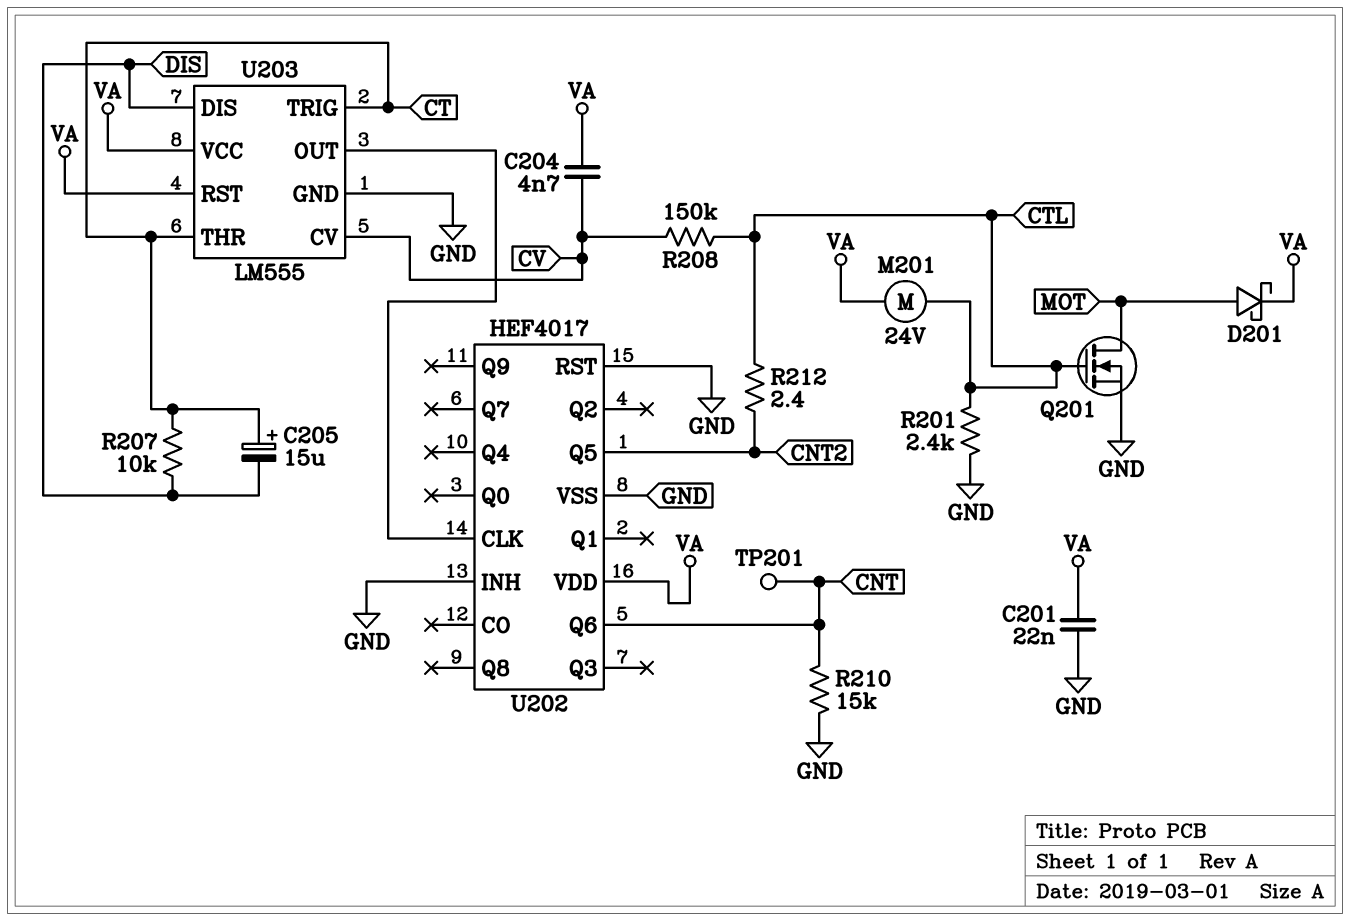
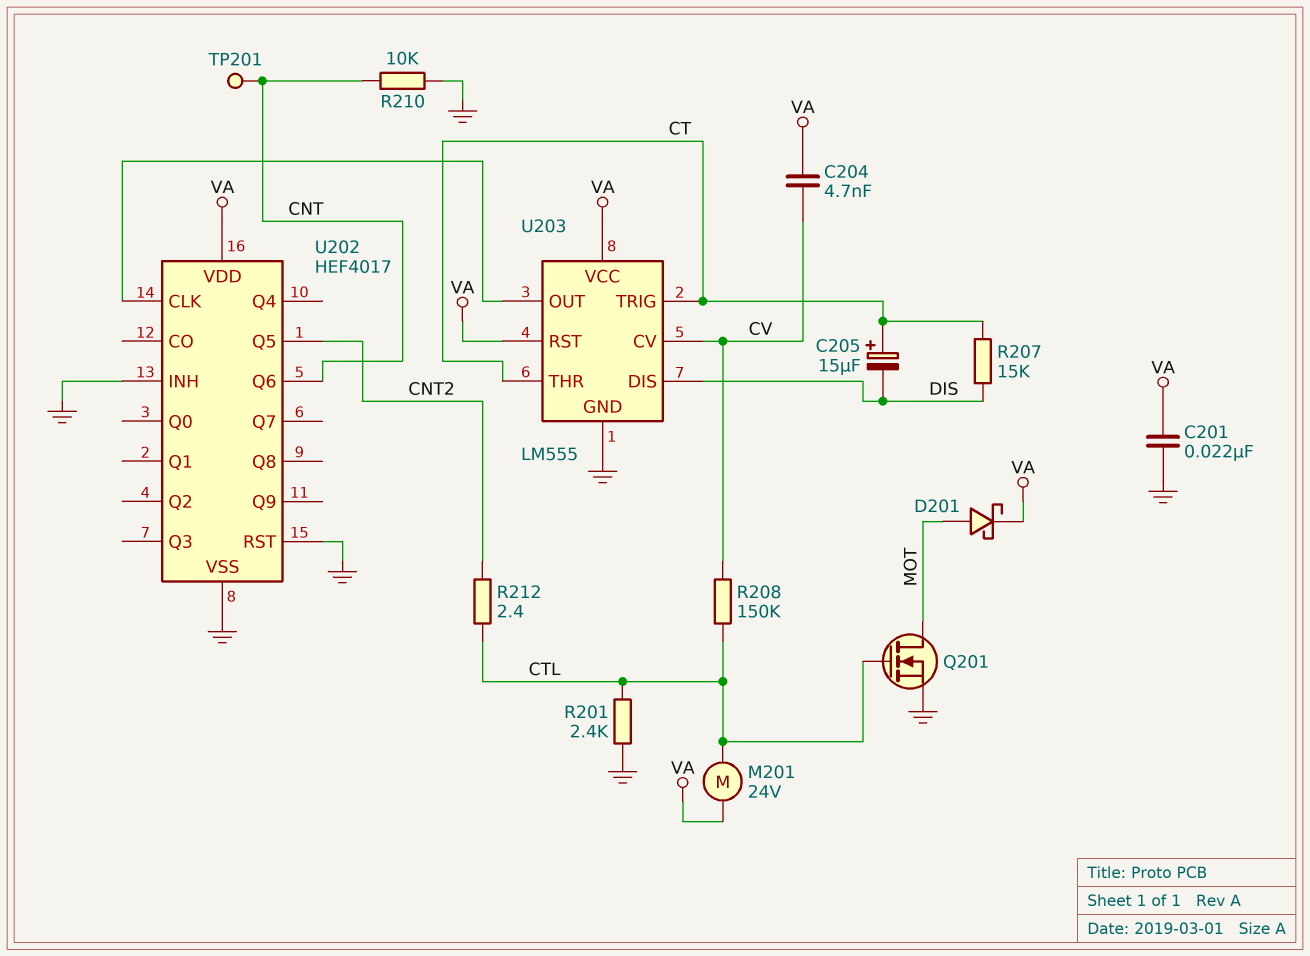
R207: 10k (CT, DIS) -> 15k (CT, DIS)
R210: 15k (CNT, GND) -> 10k (CNT, GND)

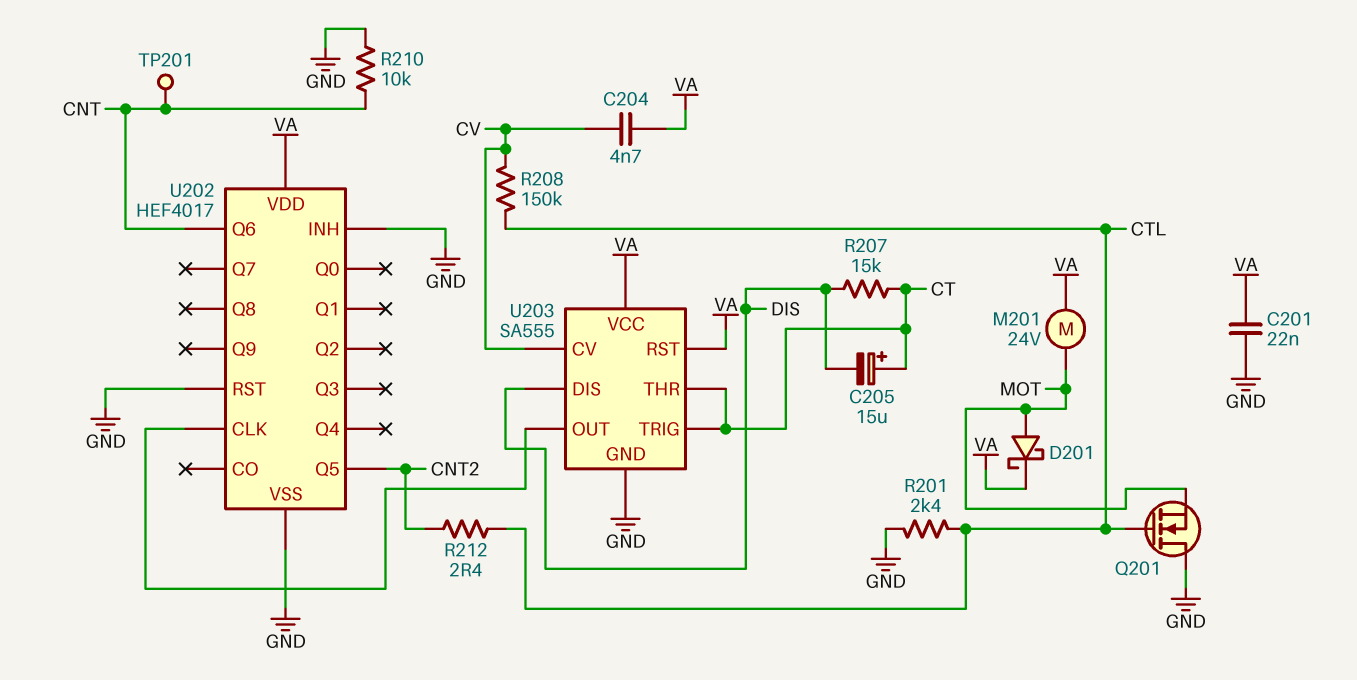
M201: motor 24V (CTL, VA) -> motor 24V (MOT, VA)
Q201: NMOS (G CTL, D MOT, S GND) -> NMOS (G CTL, D GND, S MOT)
U203: LM555 -> SA555

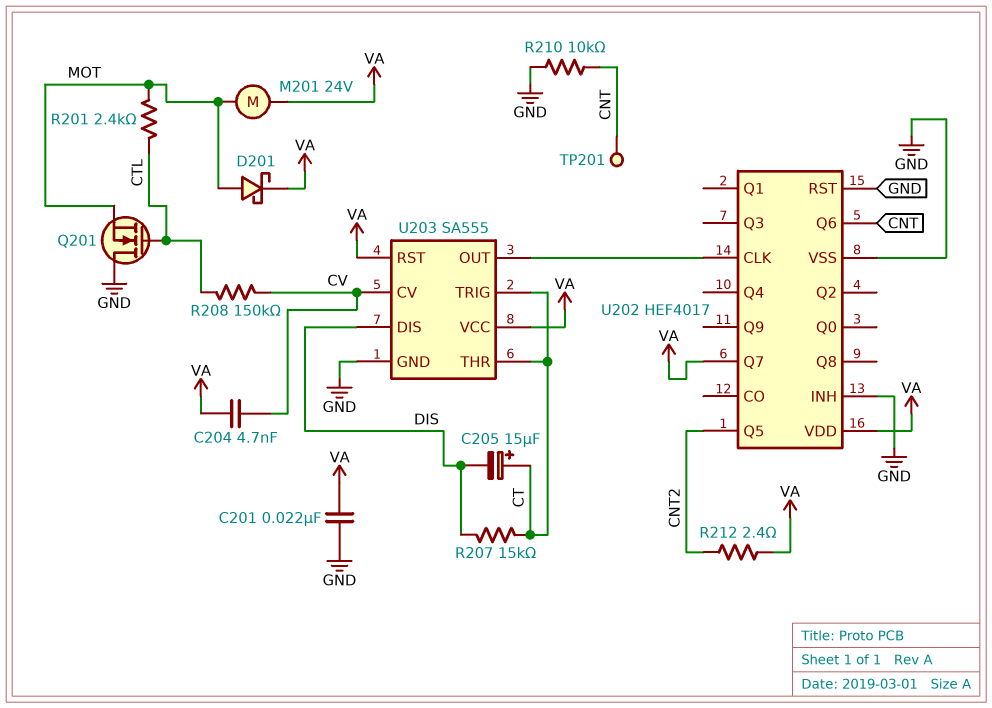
R201: 2.4k (CTL, GND) -> 2.4k (CTL, MOT)
R212: 2.4 (CNT2, CTL) -> 2.4 (CNT2, VA)
U202 pin Q7: none -> VA

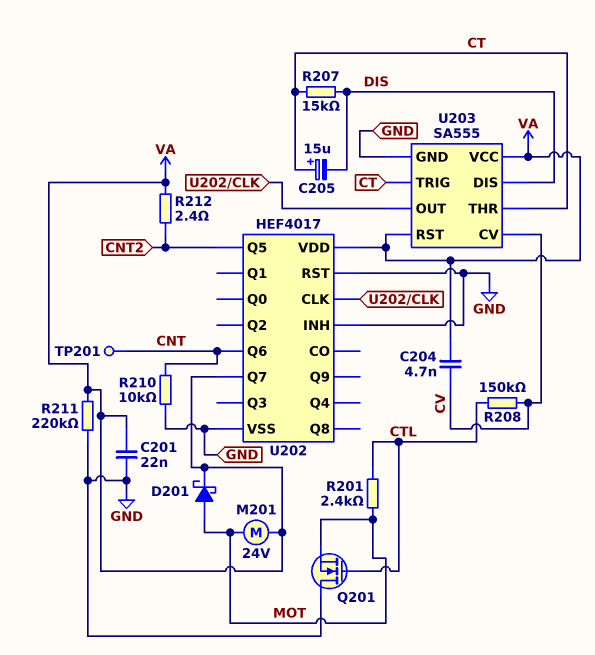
R211: none -> 220k (GND, VA)

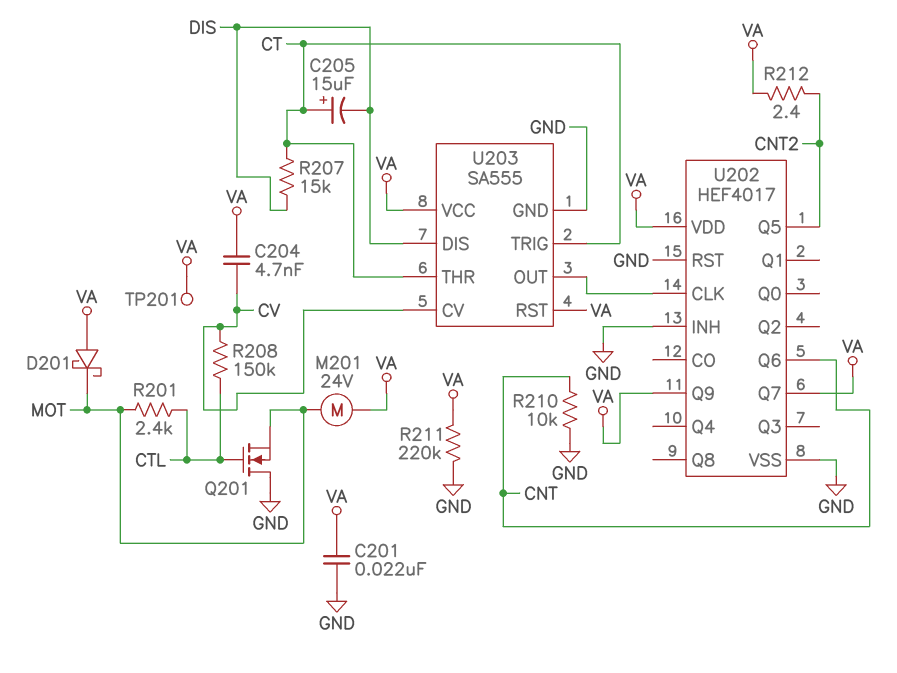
D201: schottky (A MOT, K VA) -> schottky (A VA, K MOT)
TP201: test point (CNT) -> test point (VA)
U202 pin Q9: none -> VA

